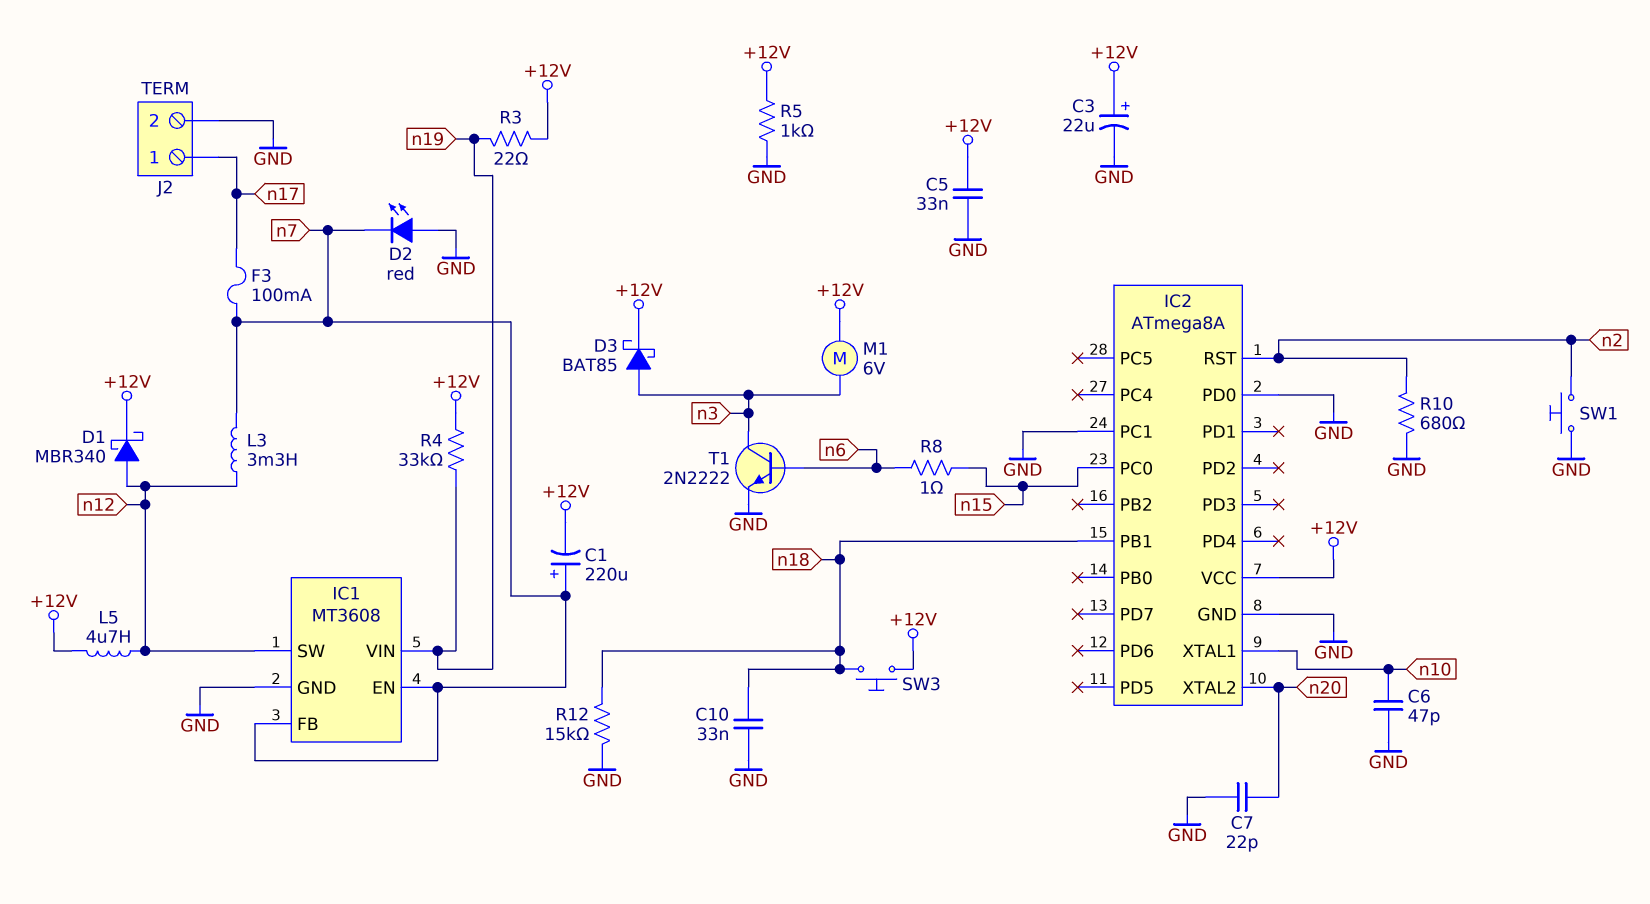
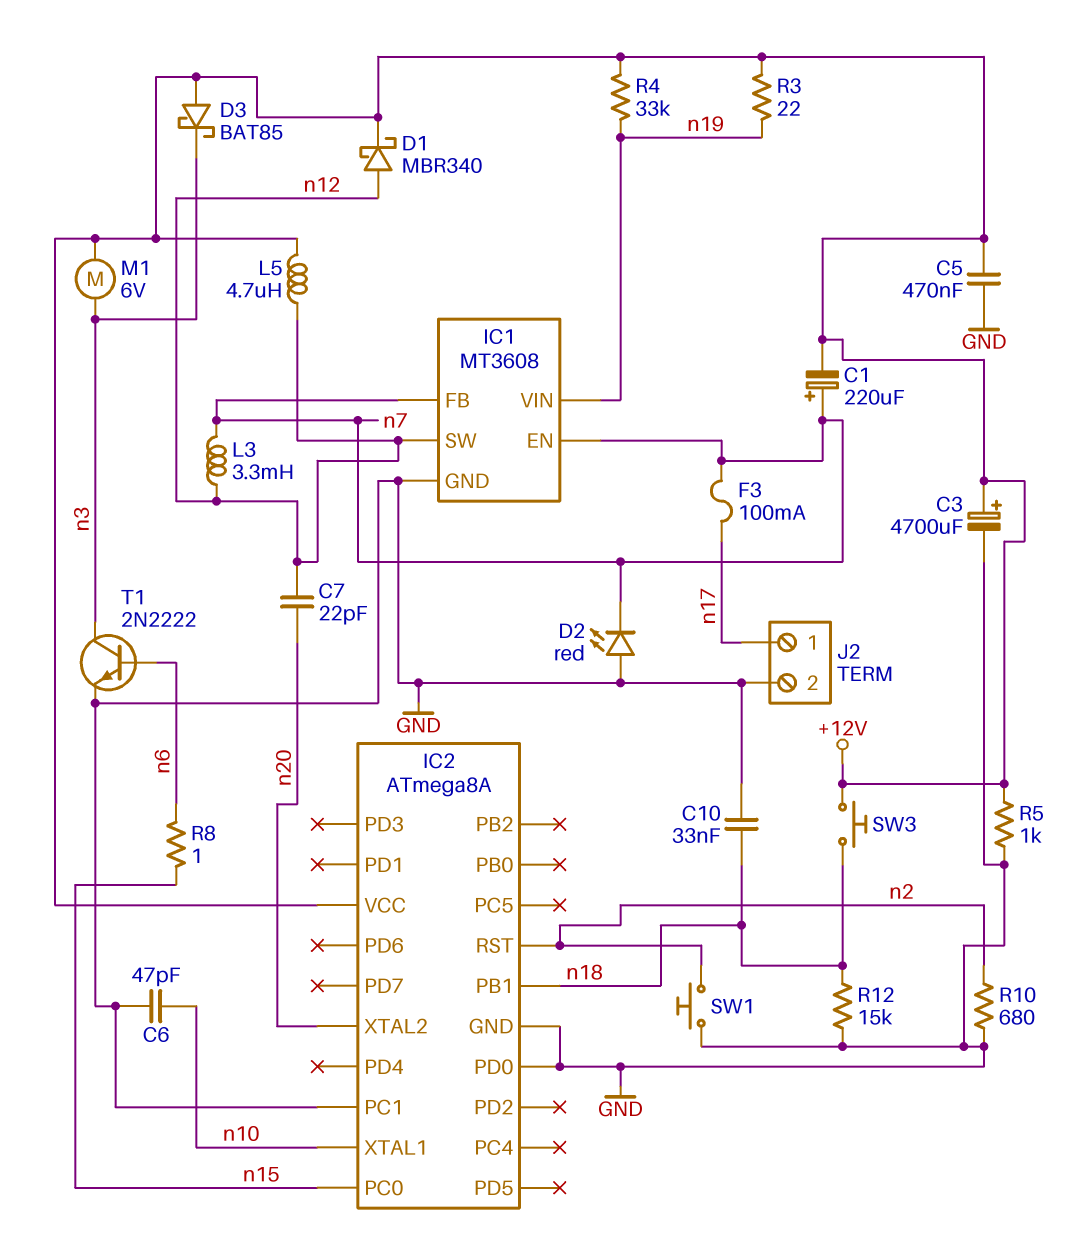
C3: 22uF (plus +12V, minus GND) -> 4700uF (plus +12V, minus GND)
C5: 33nF (+12V, GND) -> 470nF (+12V, GND)
C7: 22pF (GND, n20) -> 22pF (n12, n20)
D3: schottky BAT85 (A n3, K +12V) -> schottky BAT85 (A +12V, K n3)

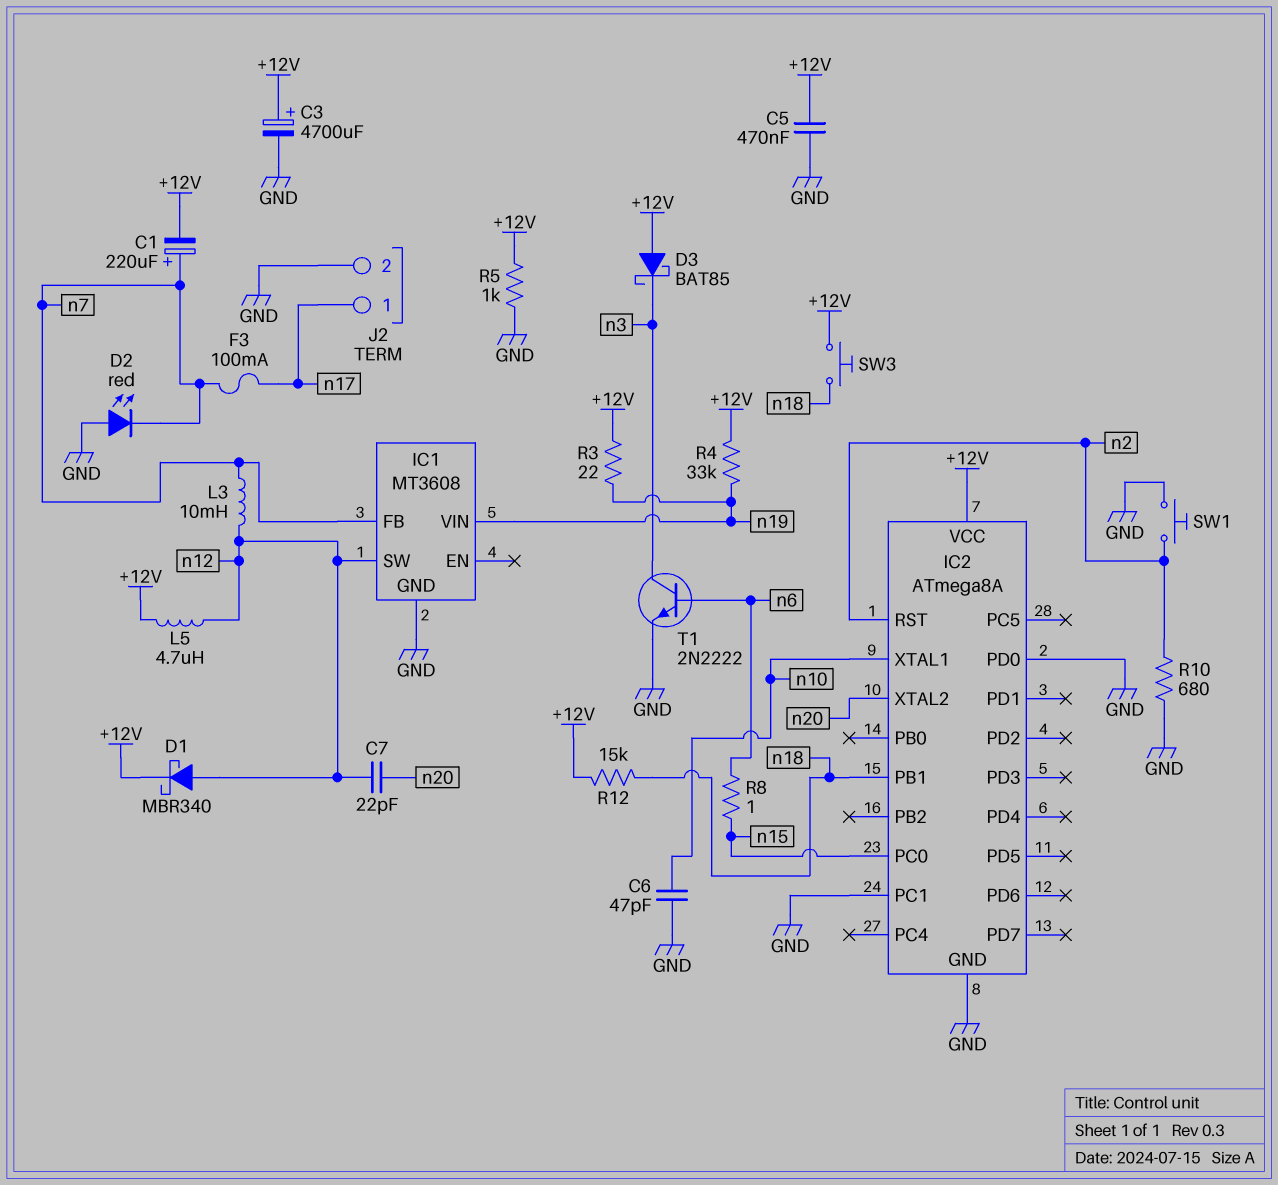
C10: 33nF (GND, n18) -> none
IC1 pin EN: n7 -> none
L3: 3.3mH (n7, n12) -> 10mH (n7, n12)
M1: motor 6V (+12V, n3) -> none
R12: 15k (GND, n18) -> 15k (+12V, n18)

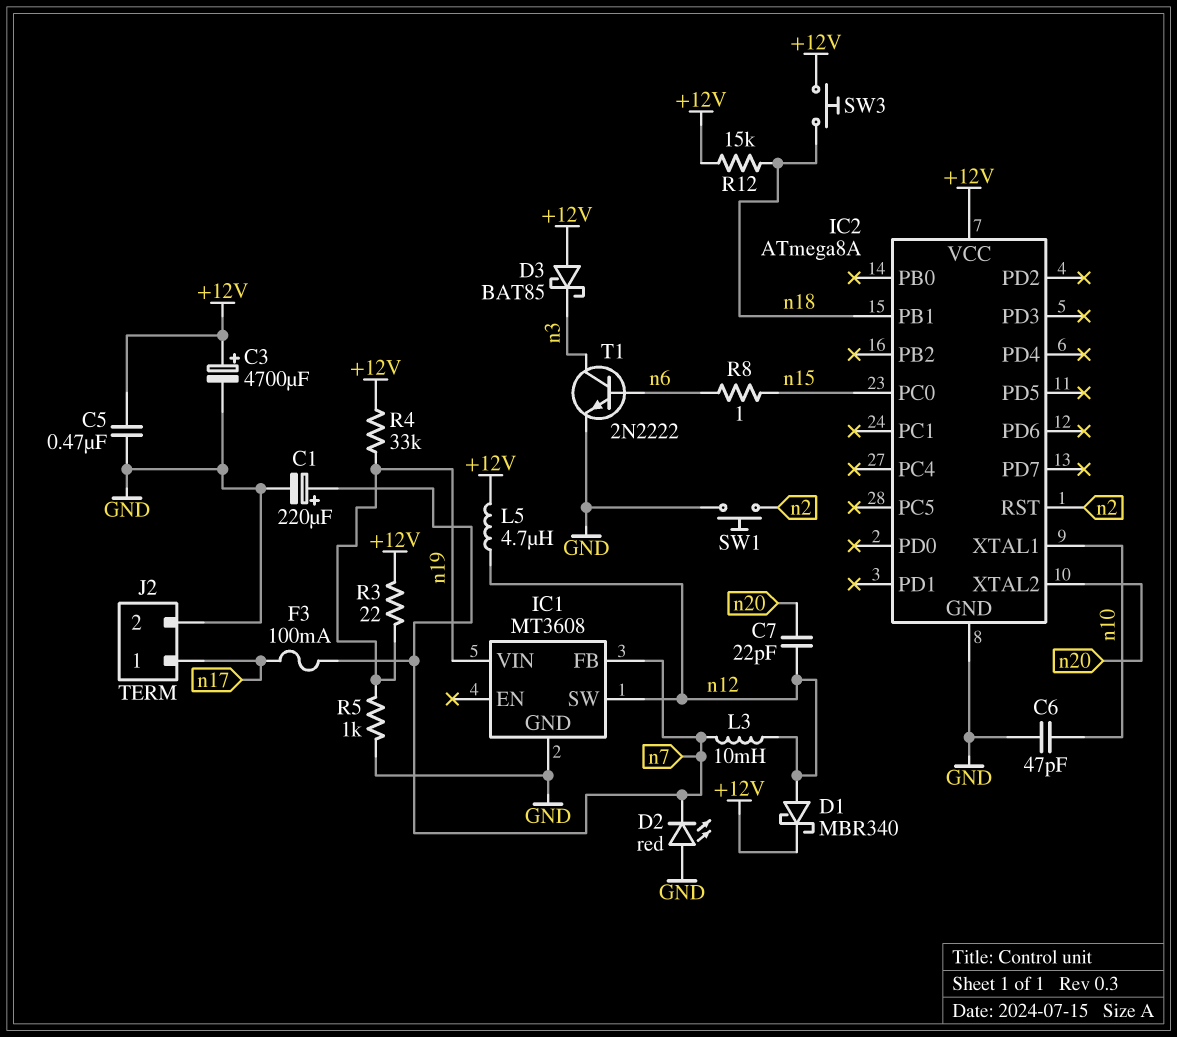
C1: 220uF (plus n7, minus +12V) -> 220uF (plus n7, minus GND)
IC2 pin PC1: GND -> none
IC2 pin PD0: GND -> none
R5: 1k (+12V, GND) -> 1k (GND, n19)
R10: 680 (GND, n2) -> none

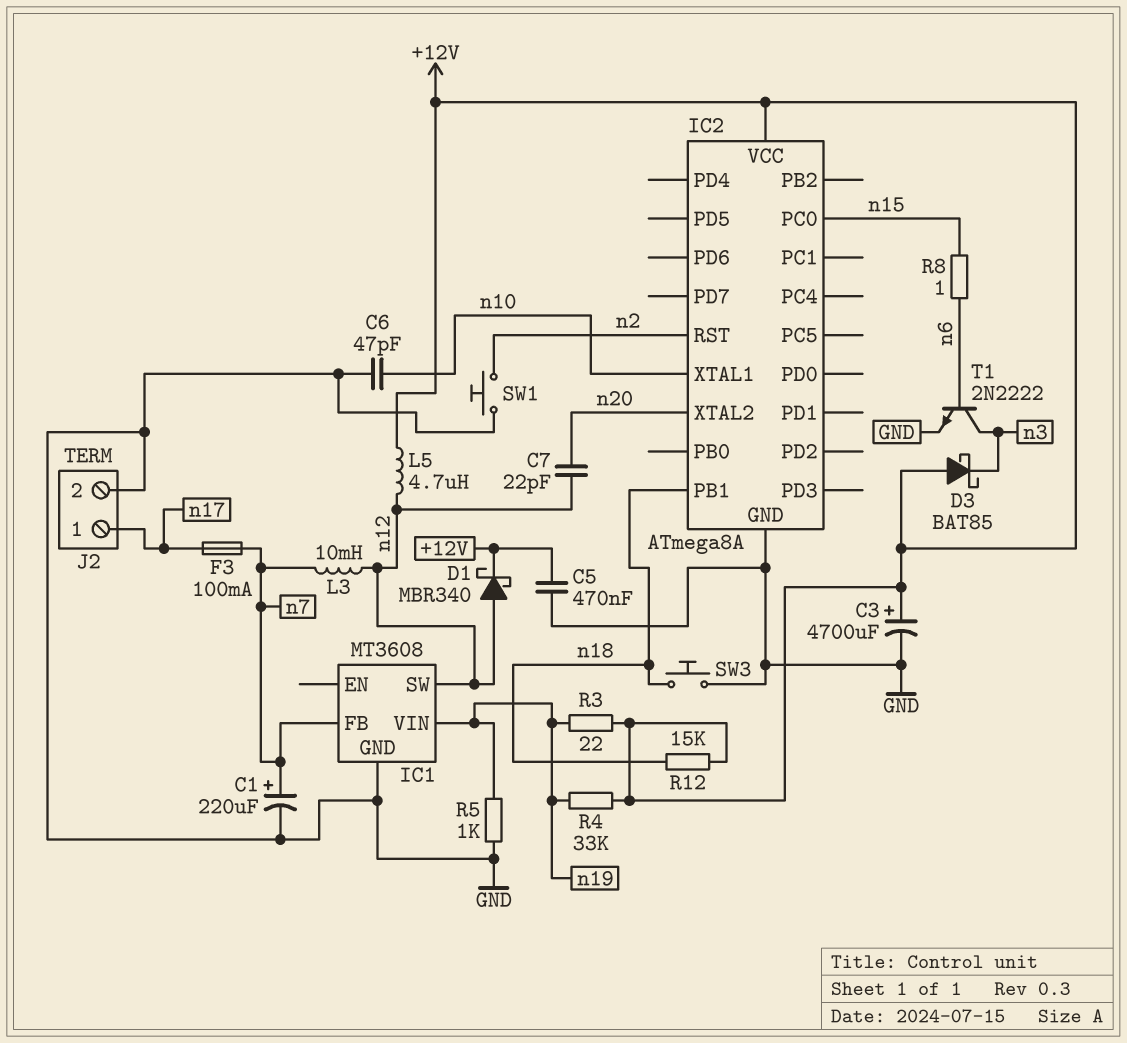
D2: LED red (A GND, K n7) -> none
SW3: button (+12V, n18) -> button (GND, n18)

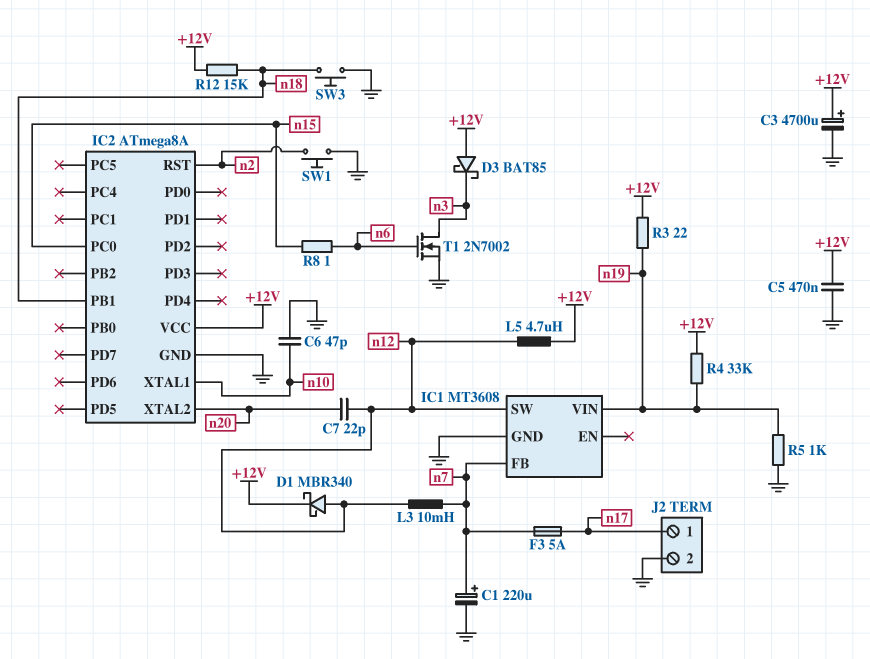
F3: 100mA (n7, n17) -> 5A (n7, n17)
T1: NPN 2N2222 (B n6, C n3, E GND) -> NMOS 2N7002 (G n6, D n3, S GND)

